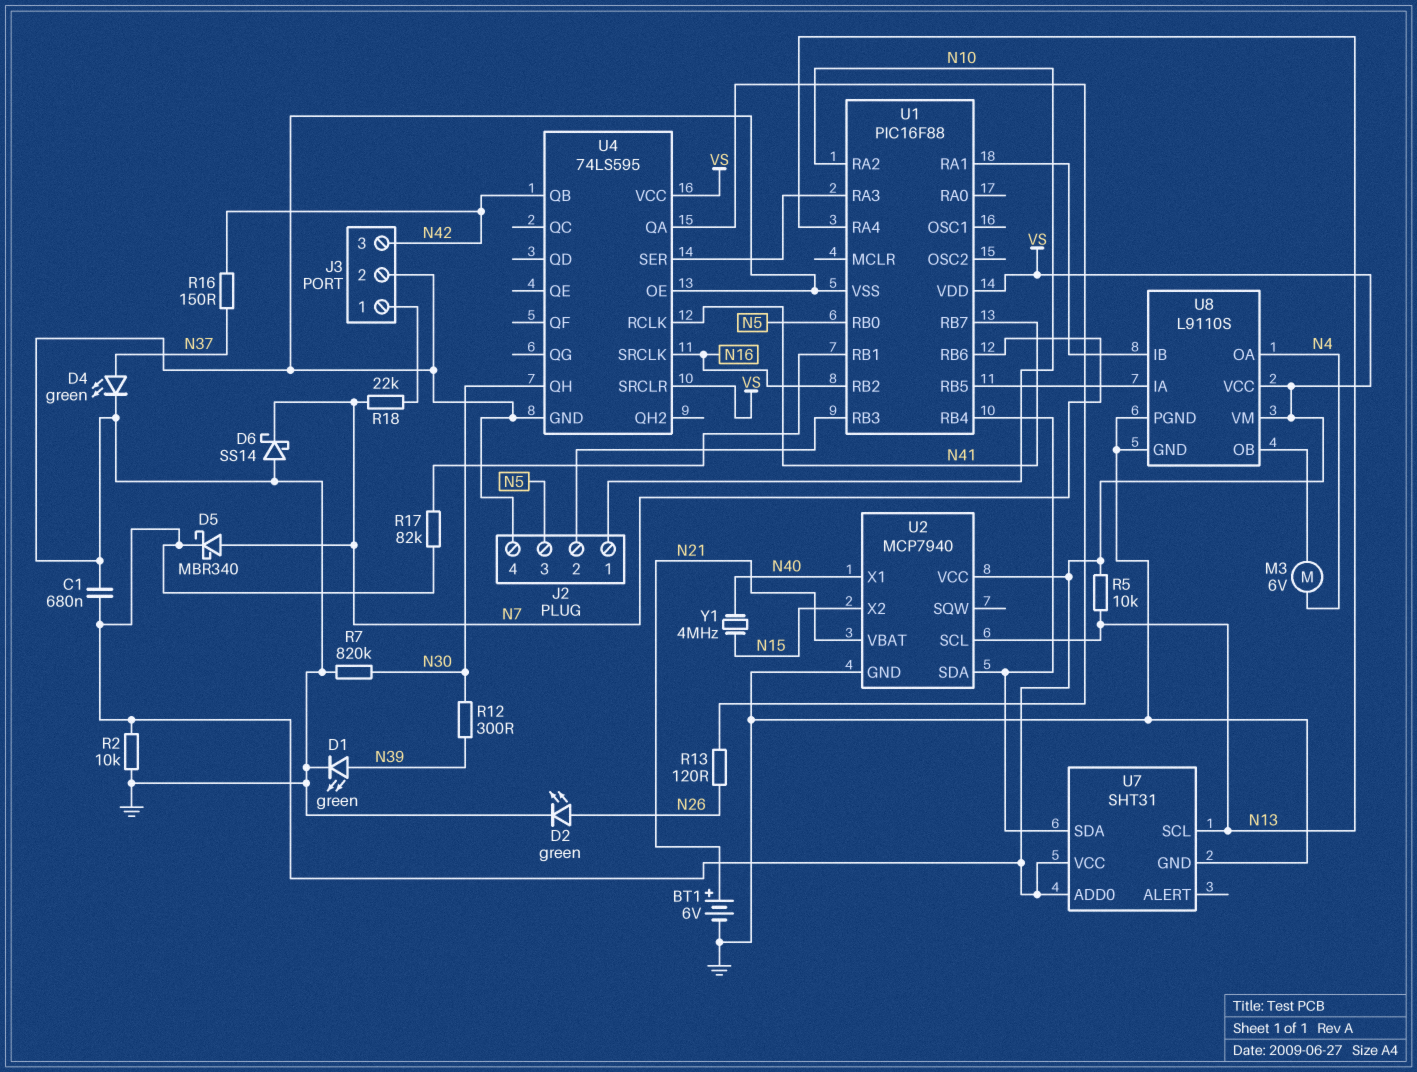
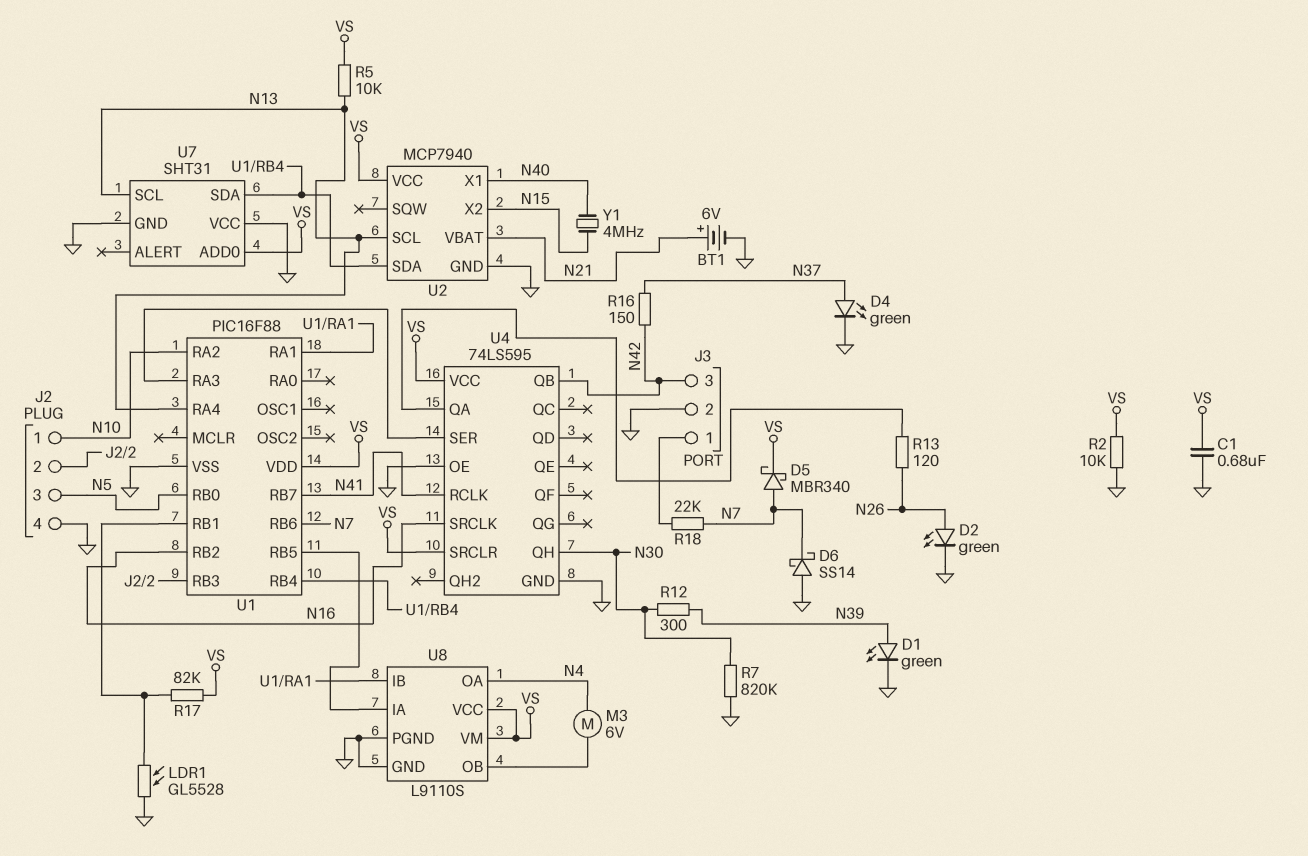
LDR1: none -> GL5528 (GND, U1/RB1)
U7 pin VCC: VS -> GND

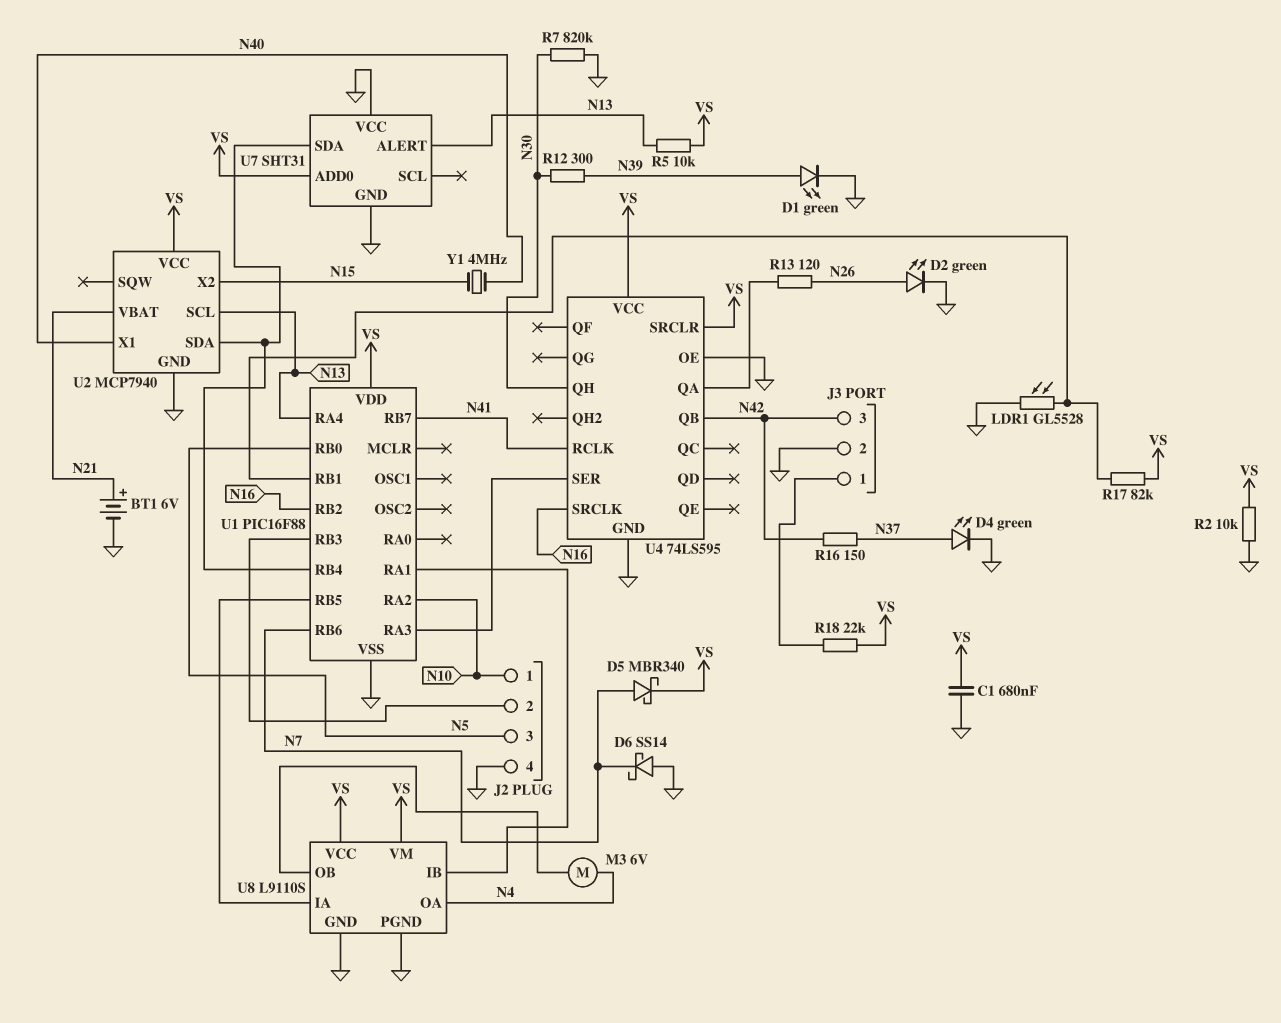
R18: 22k (J3/1, N7) -> 22k (J3/1, VS)
U7 pin ALERT: none -> N13
U7 pin SCL: N13 -> none

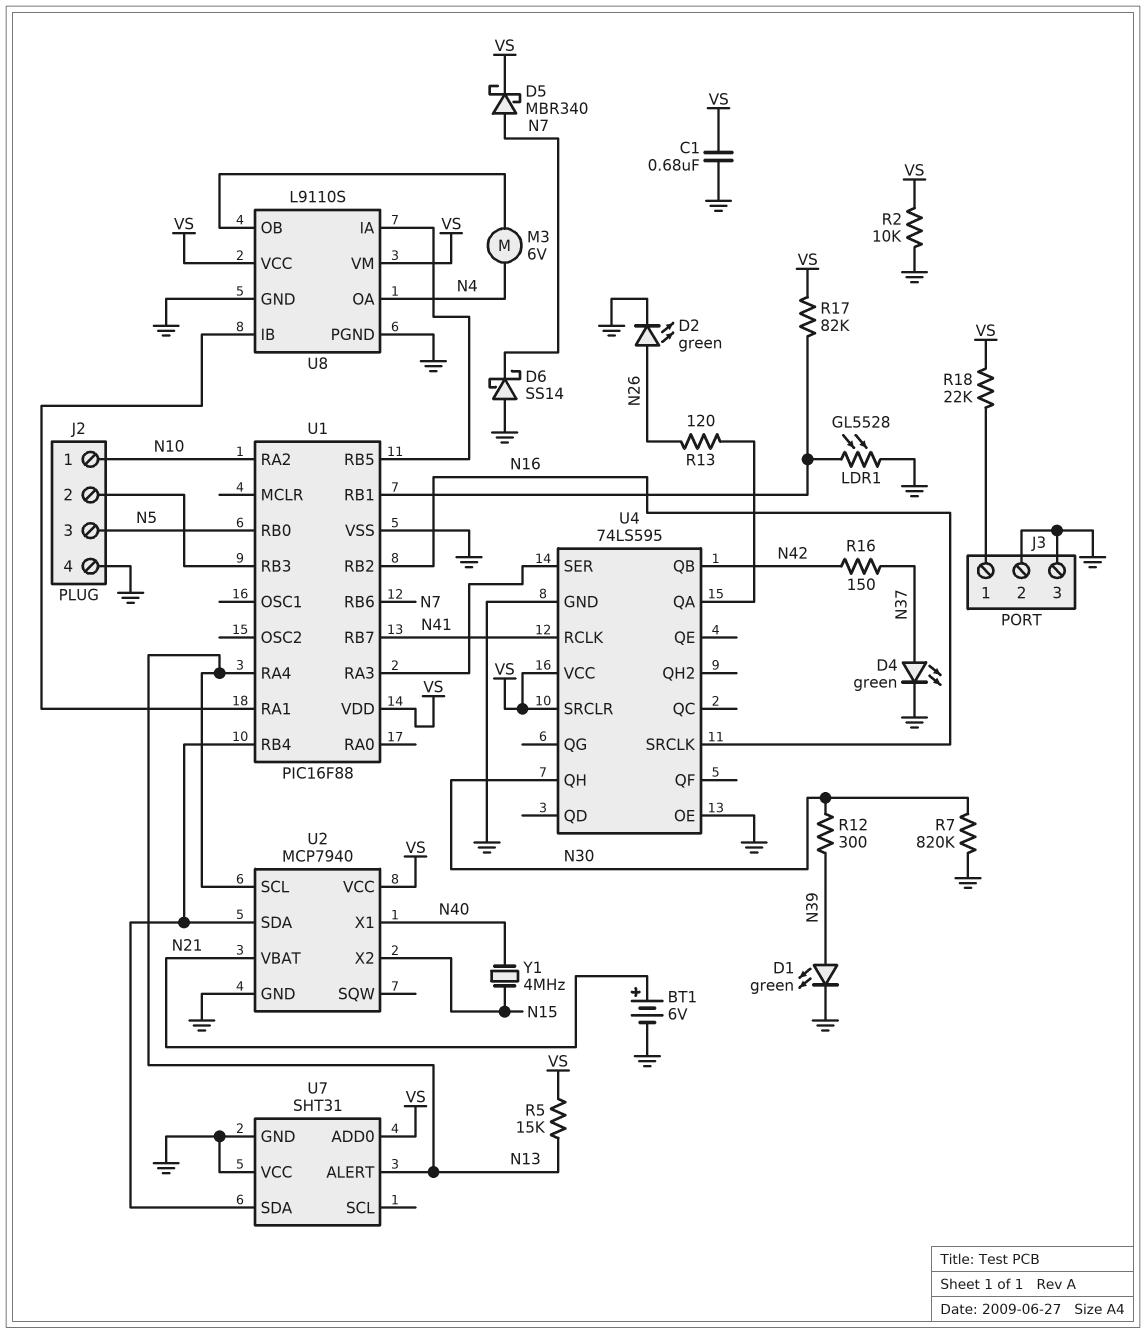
J3 pin 3: N42 -> GND
R5: 10k (N13, VS) -> 15k (N13, VS)

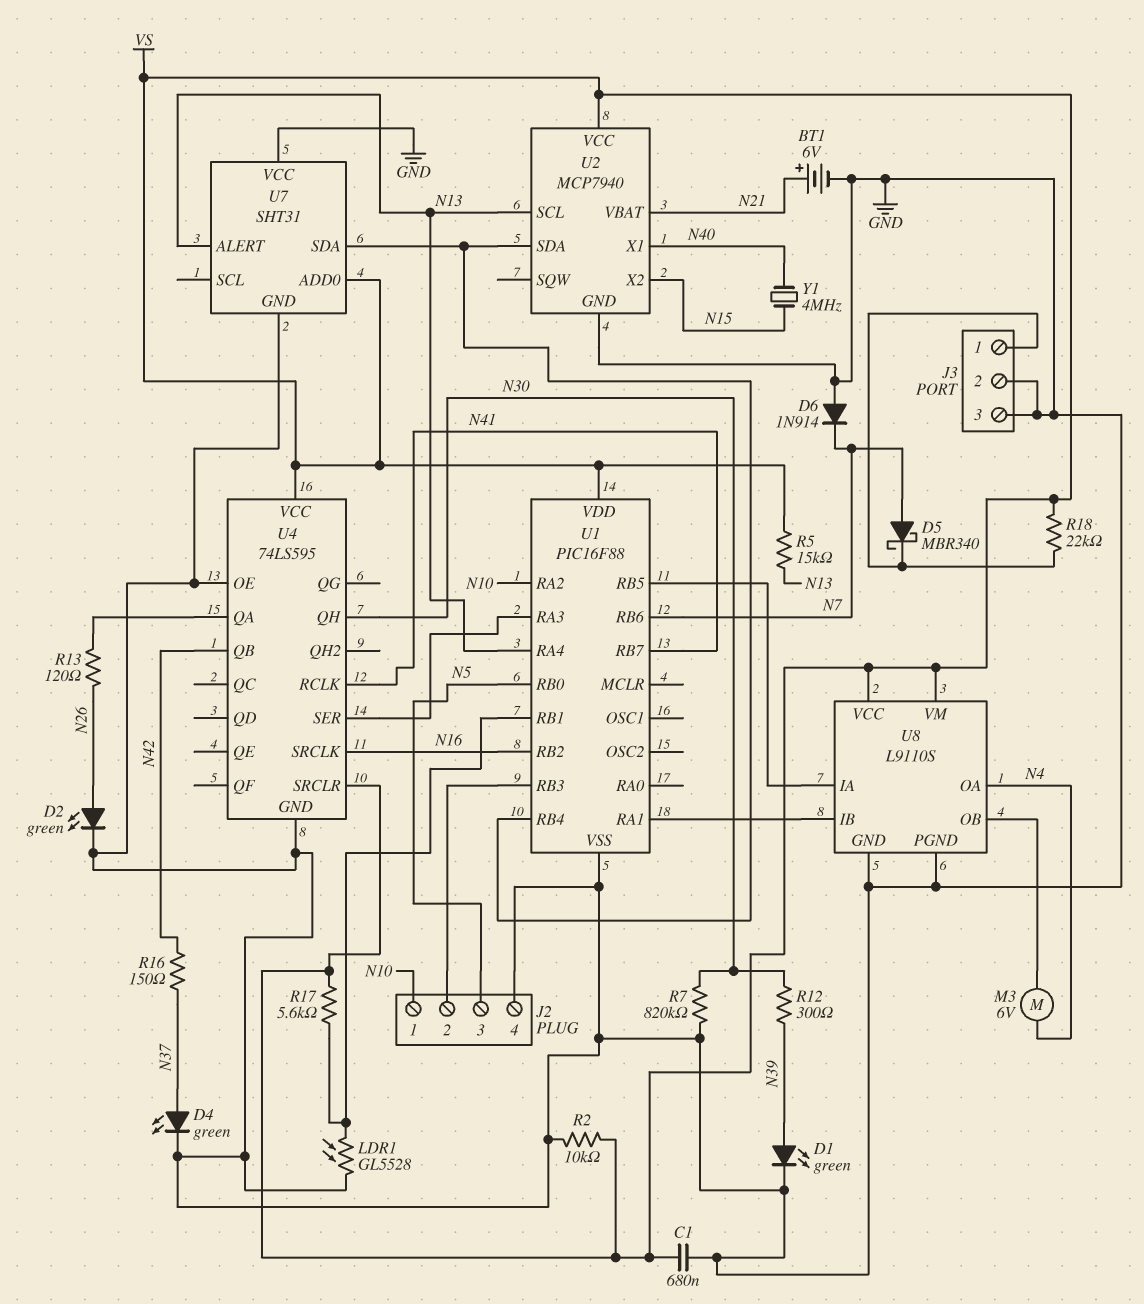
D5: schottky MBR340 (A N7, K VS) -> schottky MBR340 (A N7, K J3/1)
D6: schottky SS14 (A GND, K N7) -> diode 1N914 (A GND, K N7)
R17: 82k (U1/RB1, VS) -> 5.6k (U1/RB1, VS)

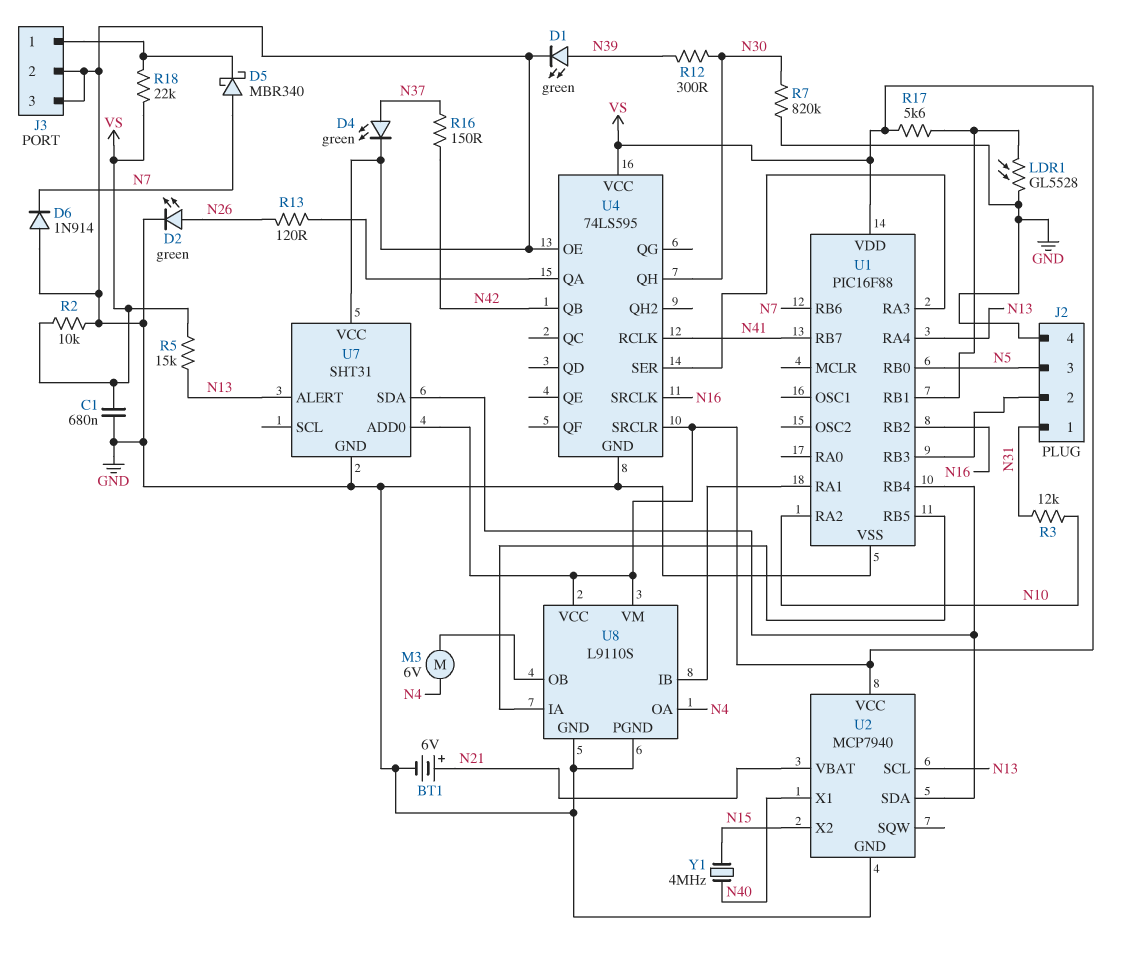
J2 pin 1: N10 -> N31
R3: none -> 12k (N10, N31)

